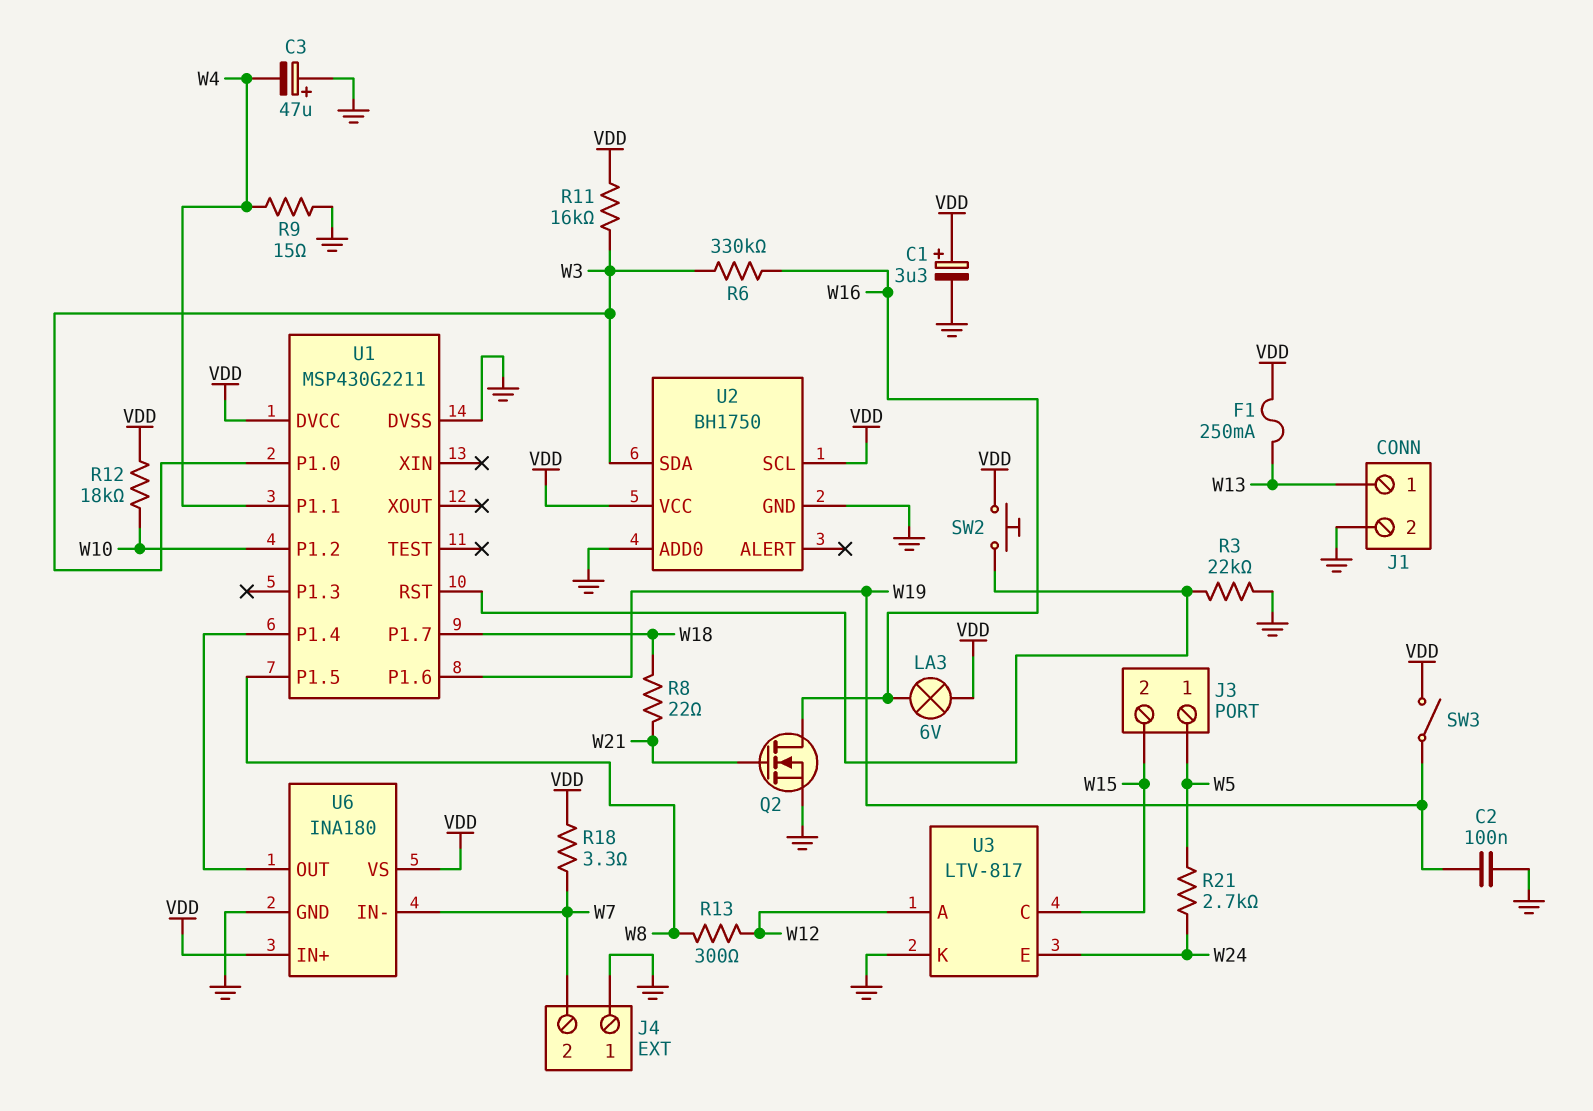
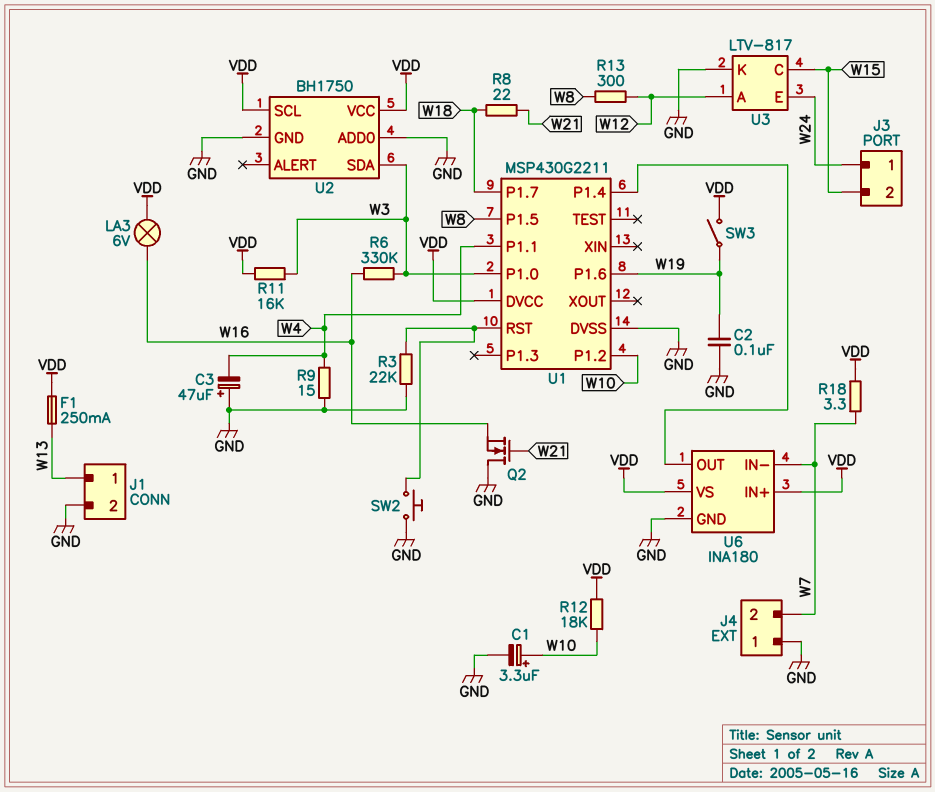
C1: 3.3uF (plus VDD, minus GND) -> 3.3uF (plus W10, minus GND)
J3 pin 1: W5 -> W24
Q2: NMOS (G W21, D W16, S GND) -> NMOS (G W21, D GND, S W16)
R21: 2.7k (W5, W24) -> none
SW2: button (U1/RST, VDD) -> button (GND, U1/RST)

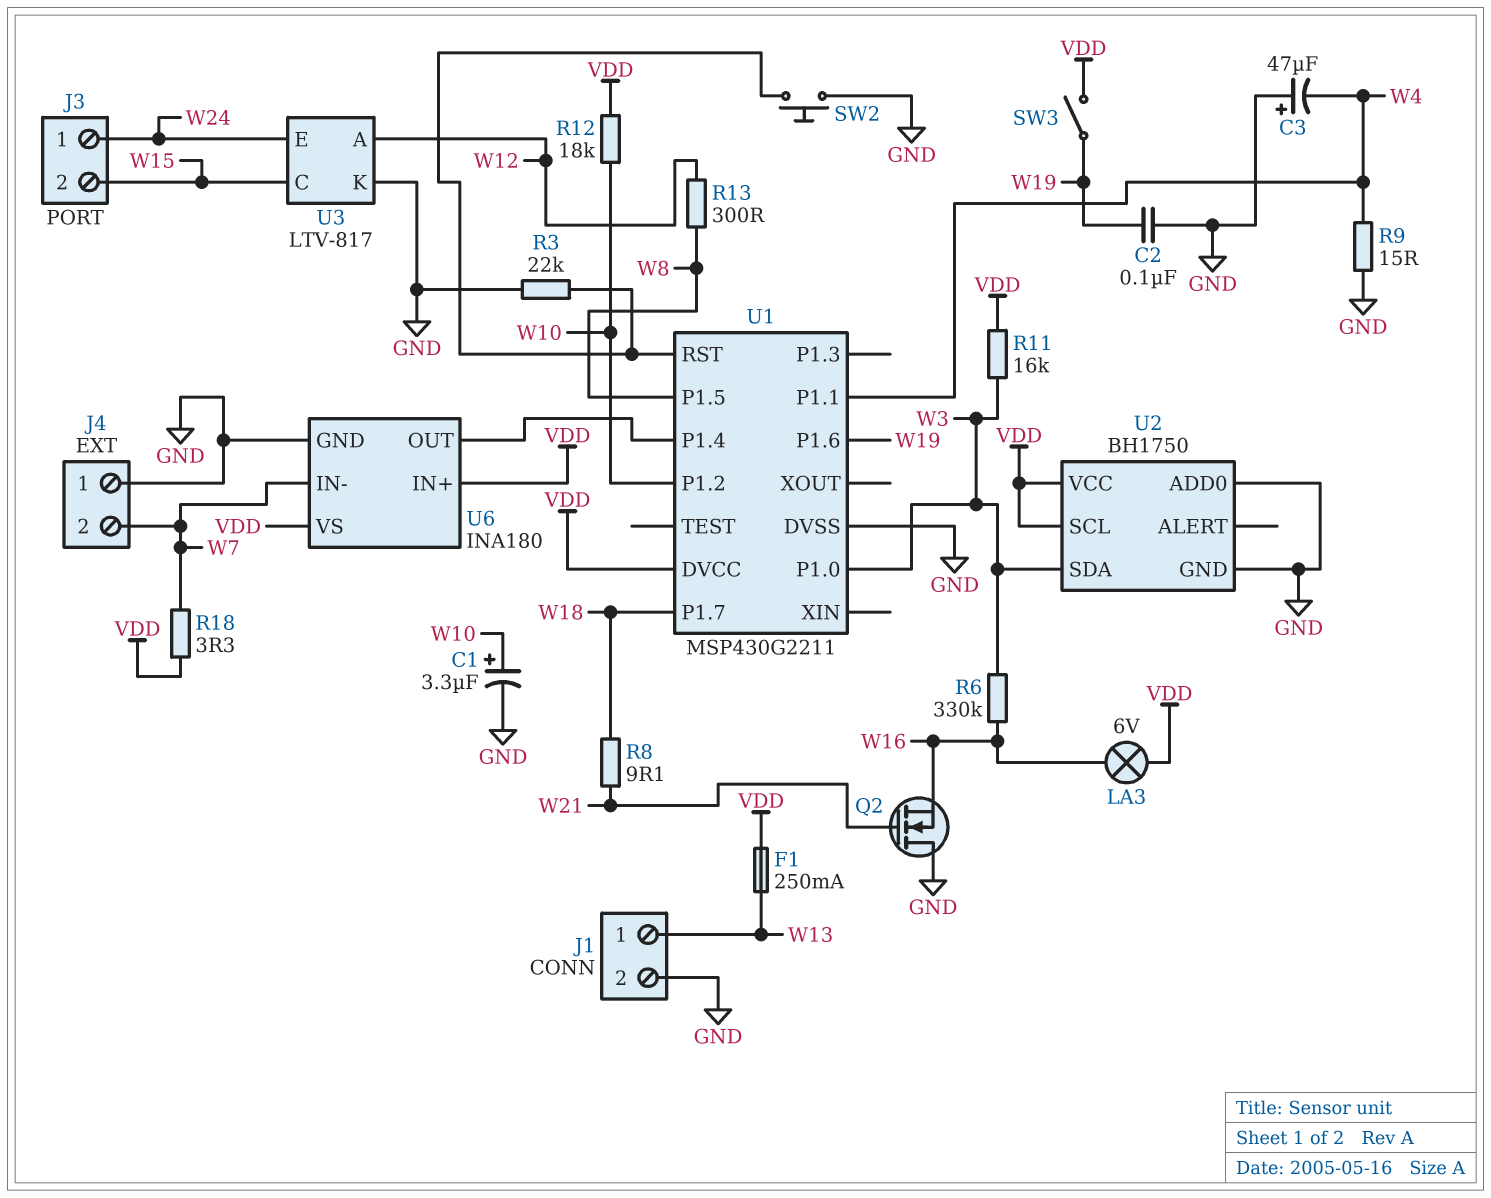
R8: 22 (W18, W21) -> 9.1 (W18, W21)

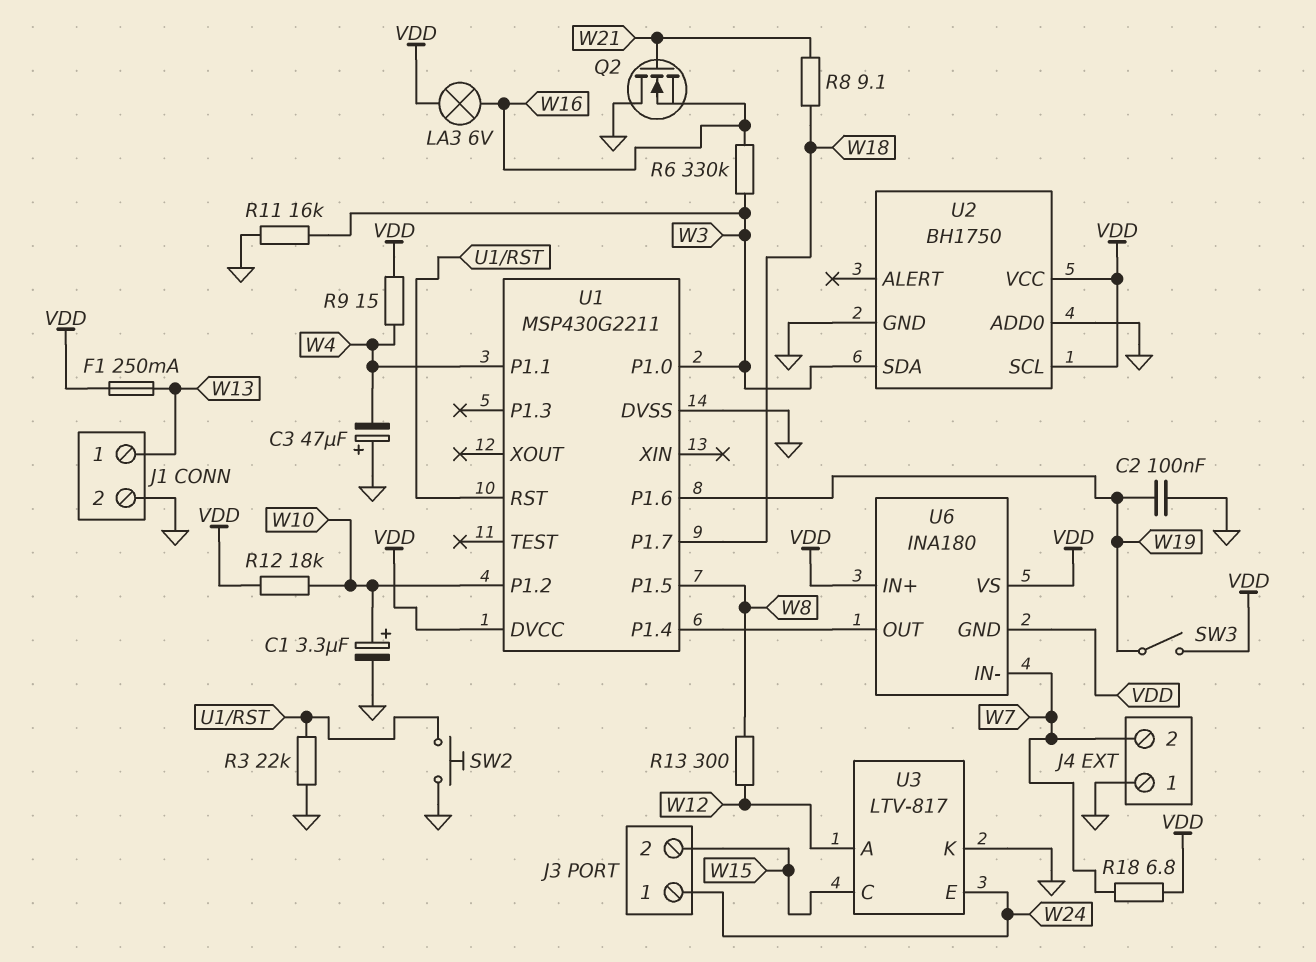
R9: 15 (GND, W4) -> 15 (VDD, W4)
R11: 16k (VDD, W3) -> 16k (GND, W3)
R18: 3.3 (VDD, W7) -> 6.8 (VDD, W7)
U6 pin GND: GND -> VDD

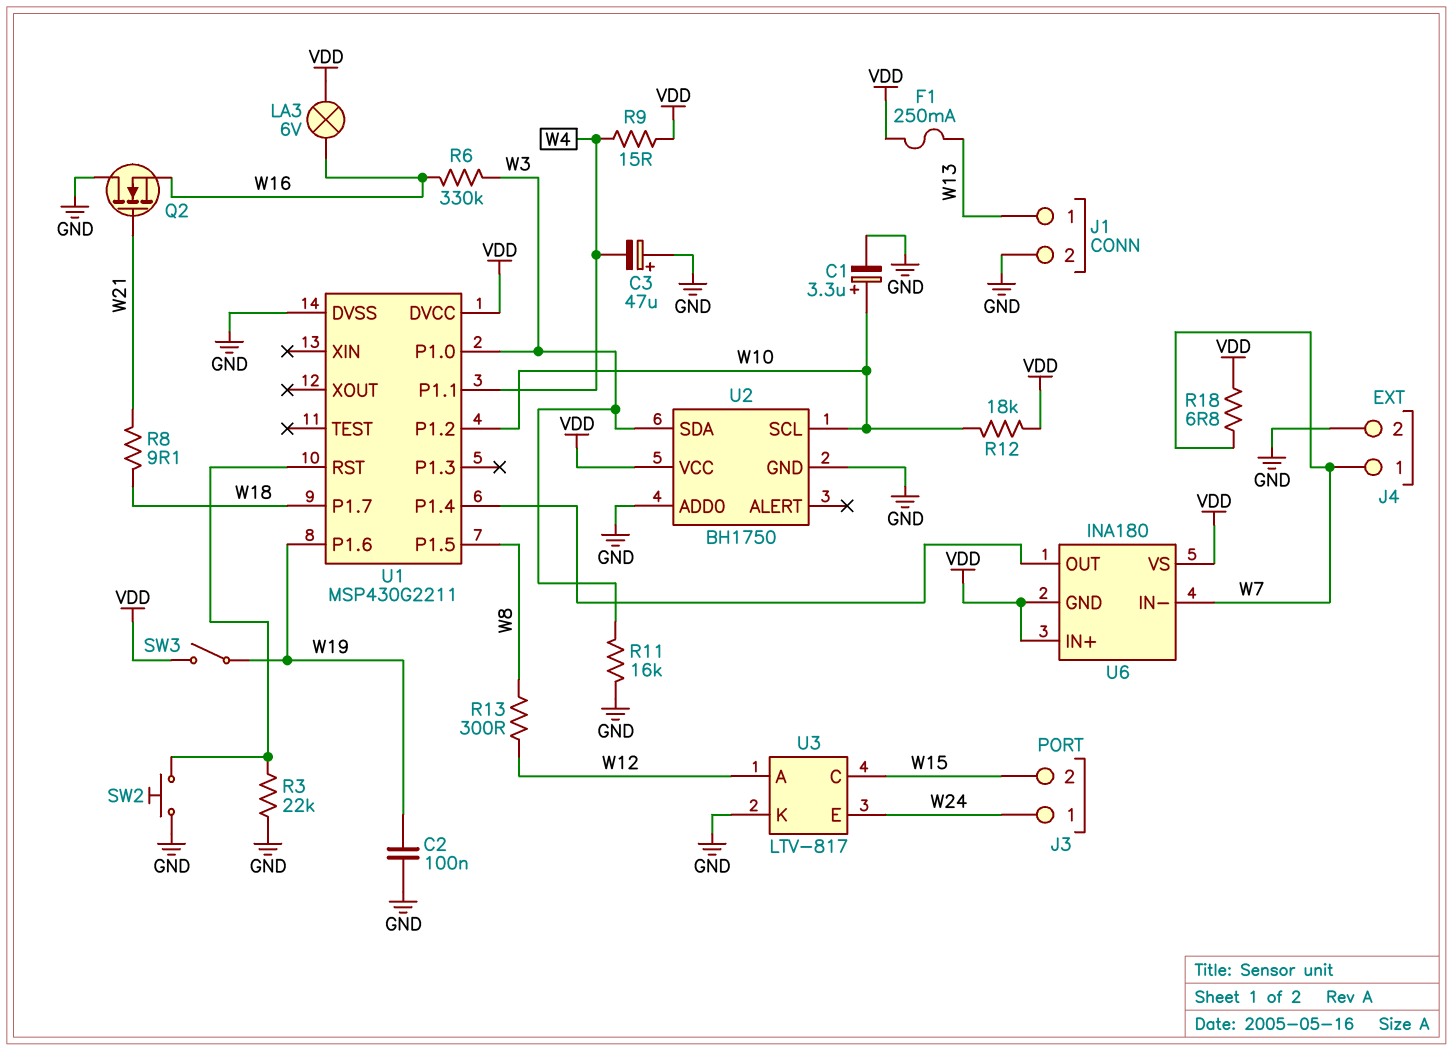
J4 pin 1: GND -> W7
J4 pin 2: W7 -> GND
U2 pin SCL: VDD -> W10

